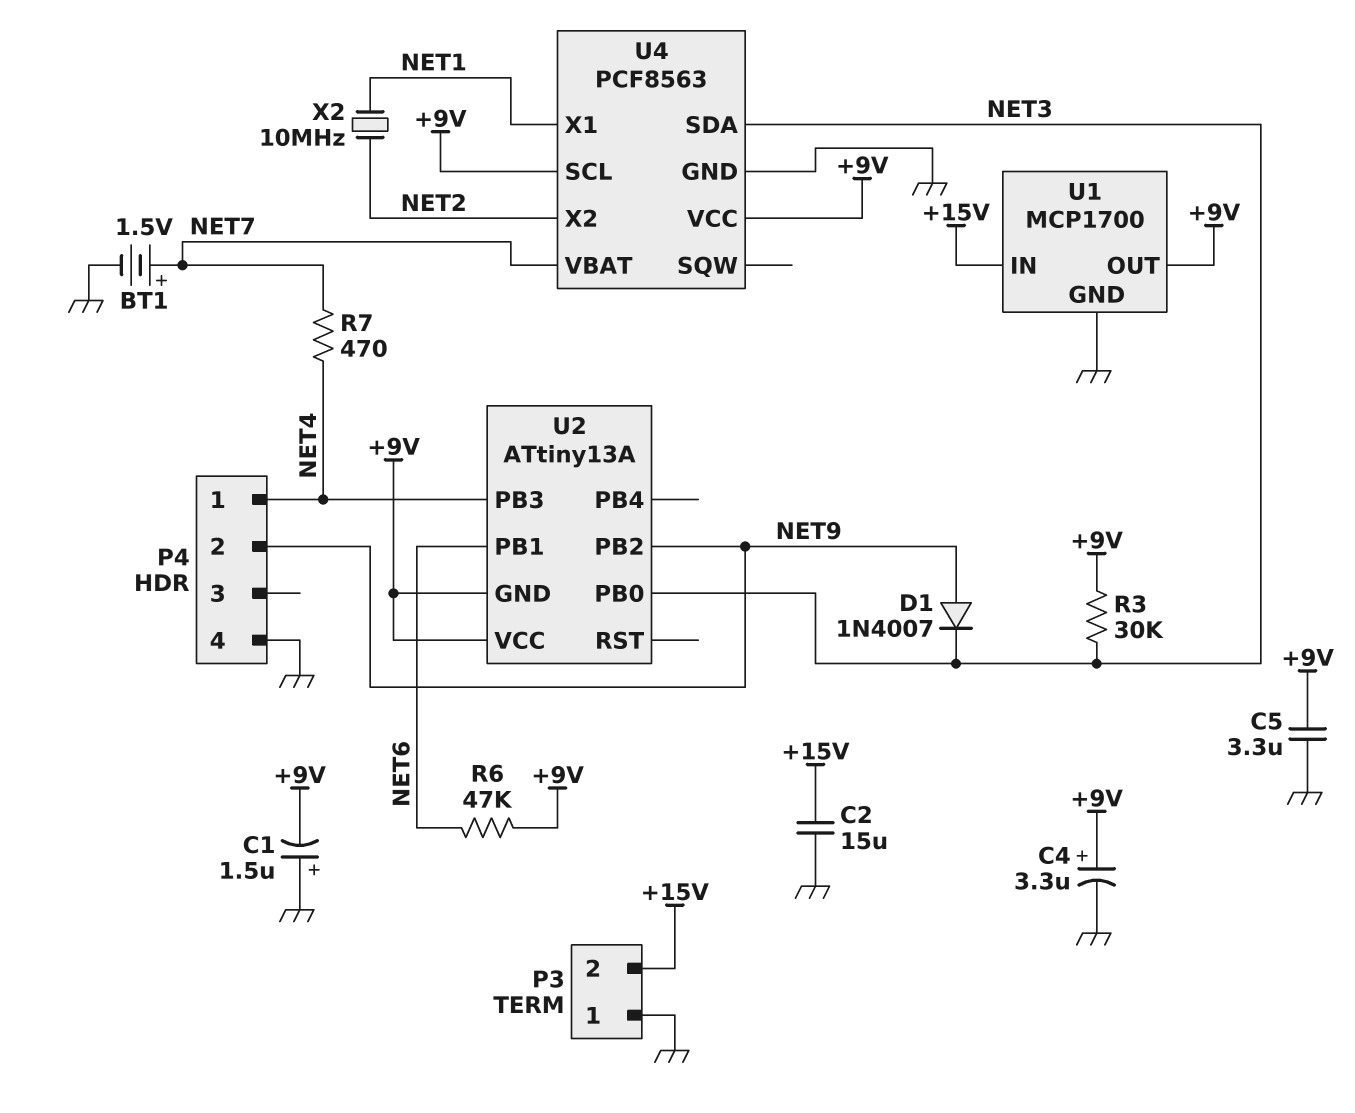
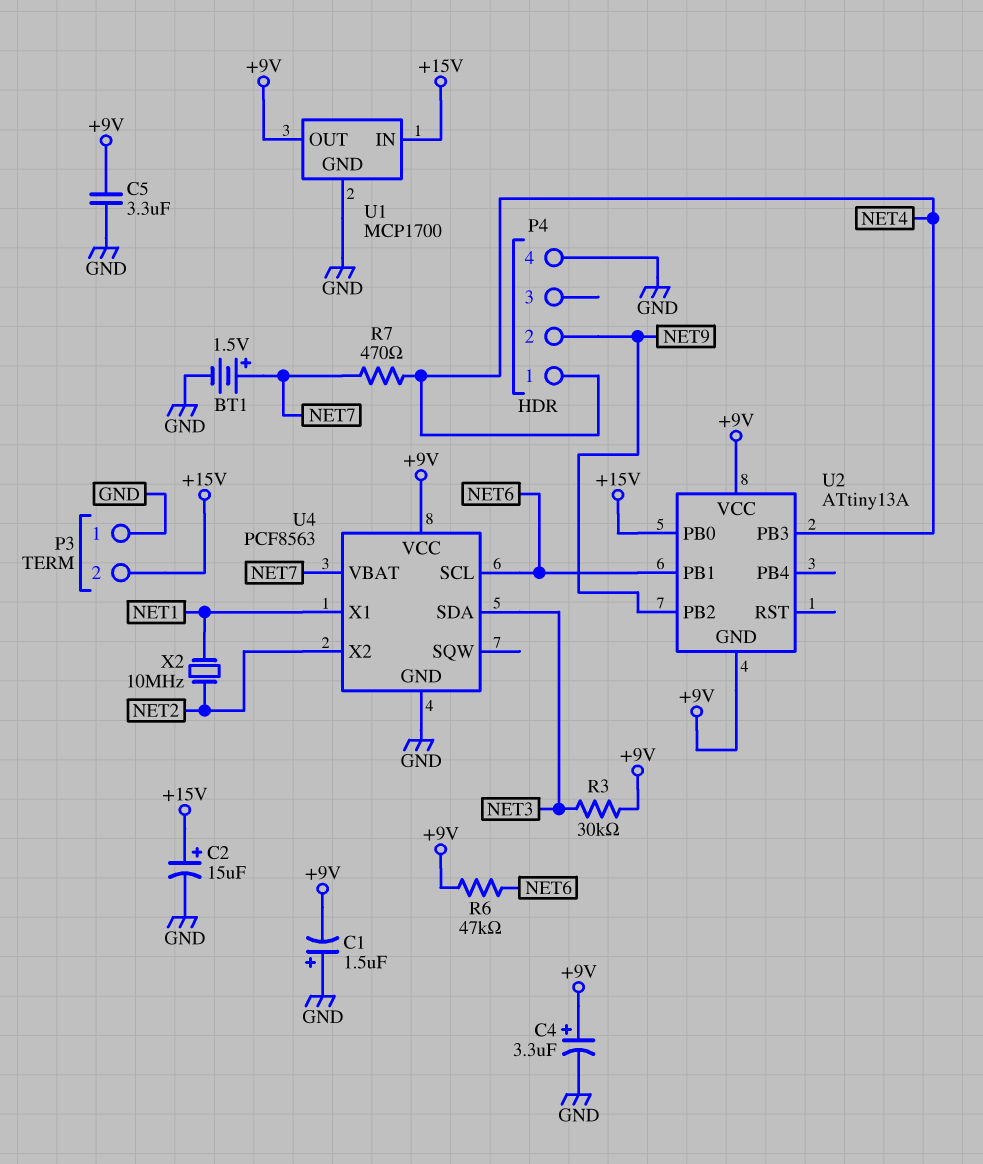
C2: 15uF (+15V, GND) -> 15uF (plus +15V, minus GND)
D1: diode 1N4007 (A NET9, K NET3) -> none
U2 pin PB0: NET3 -> +15V
U4 pin SCL: +9V -> NET6

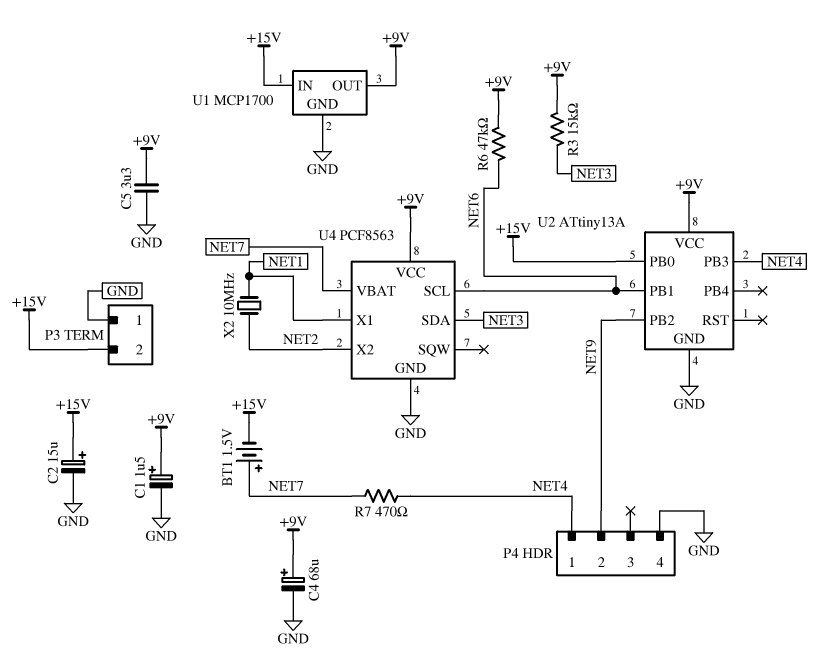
BT1: 1.5V (plus NET7, minus GND) -> 1.5V (plus NET7, minus +15V)
C1: 1.5uF (plus GND, minus +9V) -> 1.5uF (plus +9V, minus GND)
C4: 3.3uF (plus +9V, minus GND) -> 68uF (plus +9V, minus GND)
R3: 30k (+9V, NET3) -> 15k (+9V, NET3)
U2 pin GND: +9V -> GND

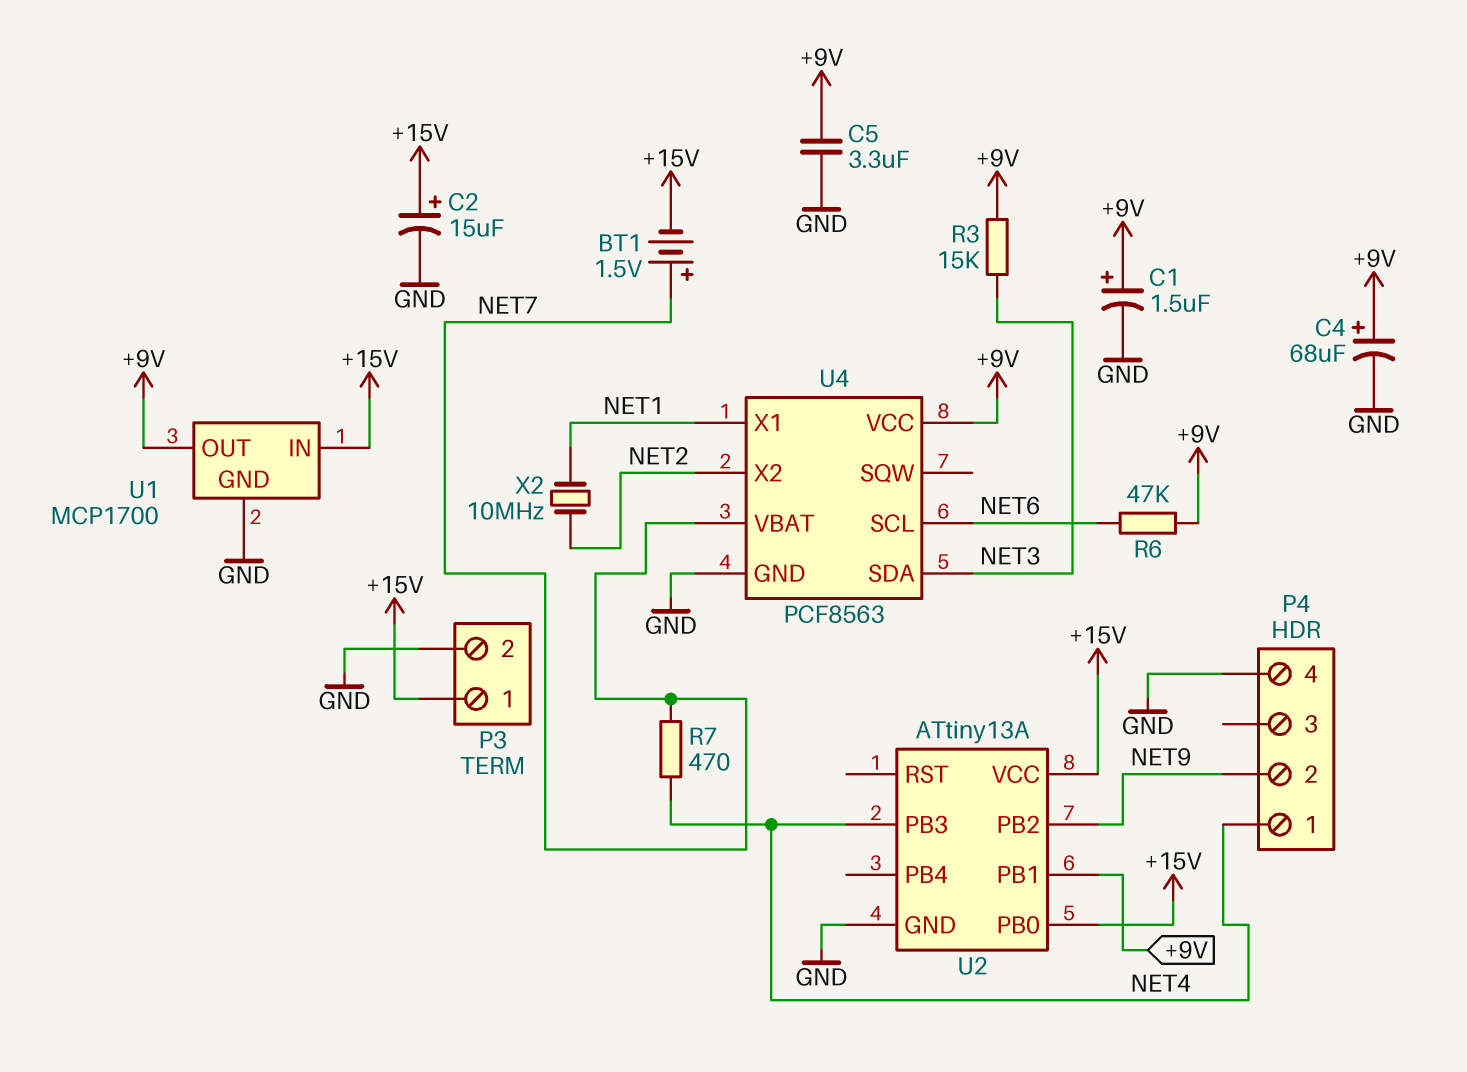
P3 pin 1: GND -> +15V
P3 pin 2: +15V -> GND
U2 pin PB1: NET6 -> +9V
U2 pin VCC: +9V -> +15V

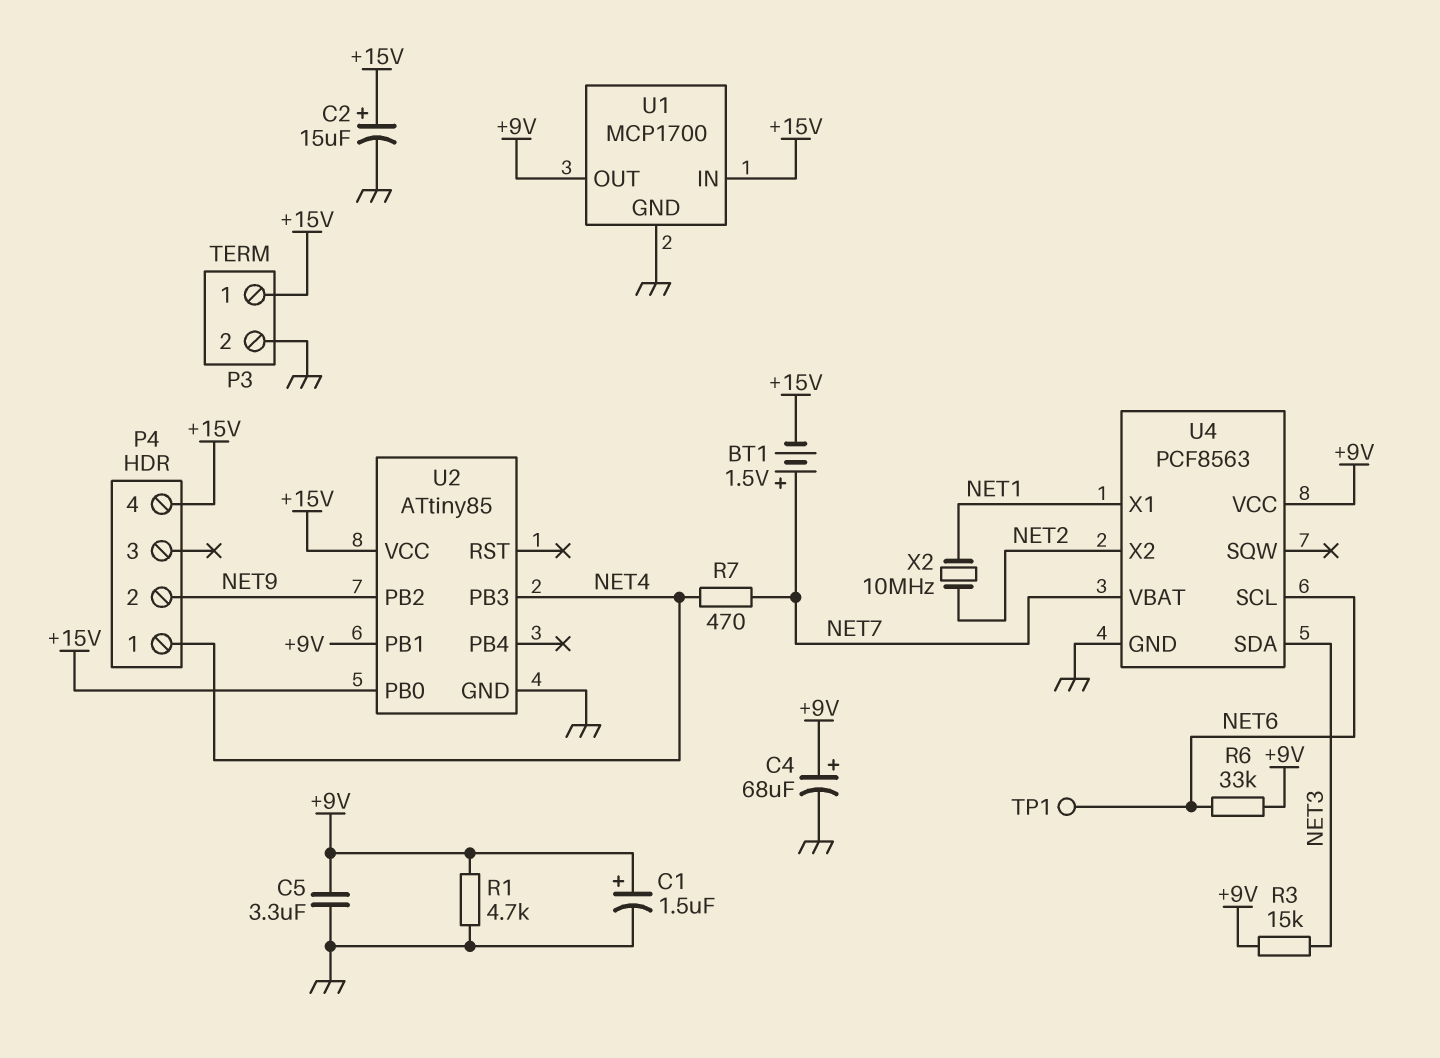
P4 pin 4: GND -> +15V
R1: none -> 4.7k (+9V, GND)
R6: 47k (+9V, NET6) -> 33k (+9V, NET6)
TP1: none -> test point (NET6)
U2: ATtiny13A -> ATtiny85

